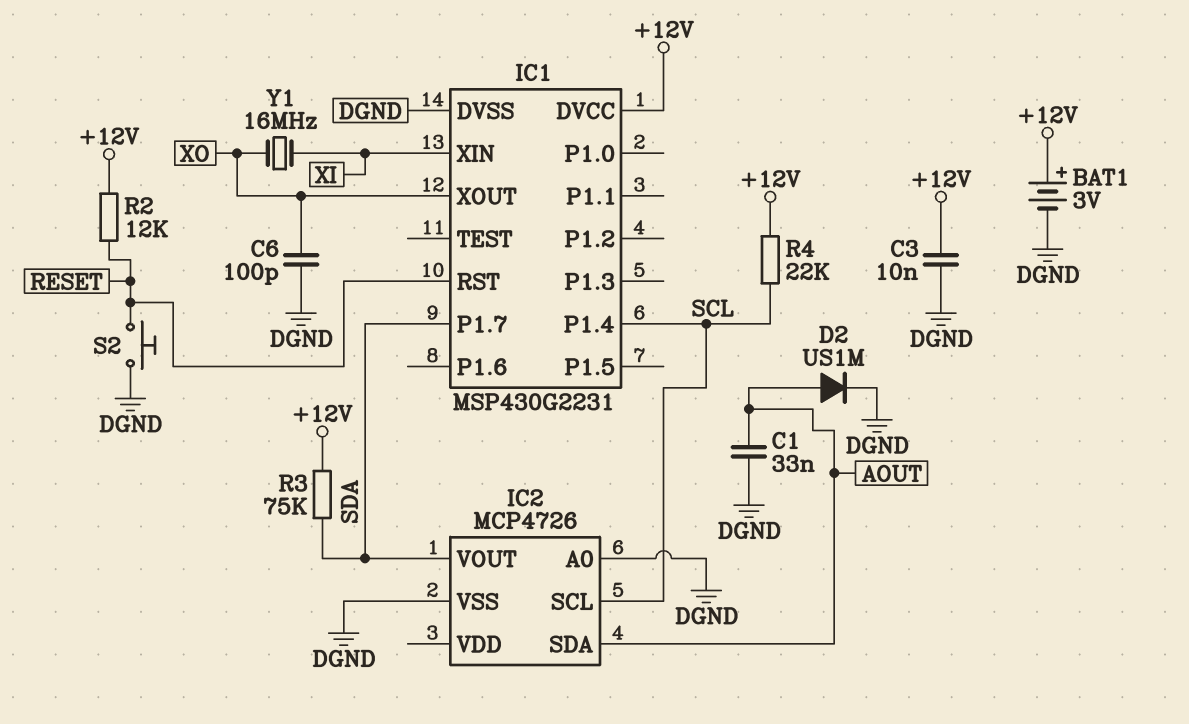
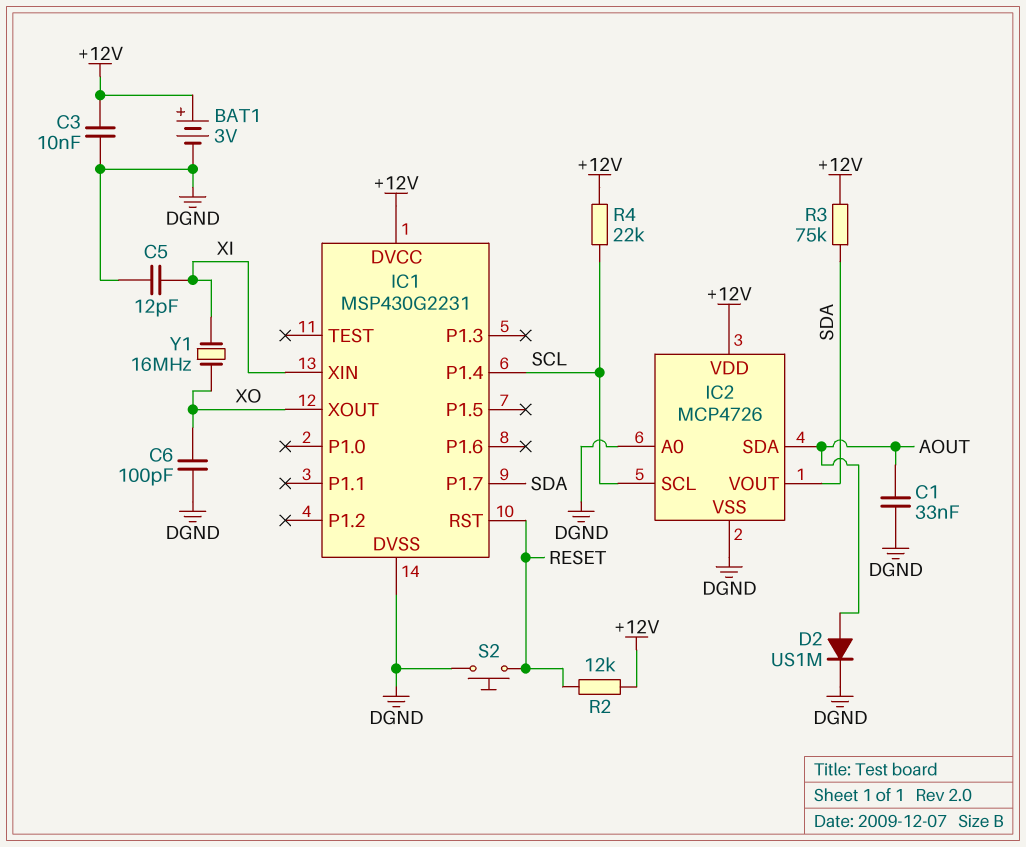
C5: none -> 12pF (DGND, XI)
IC2 pin VDD: none -> +12V

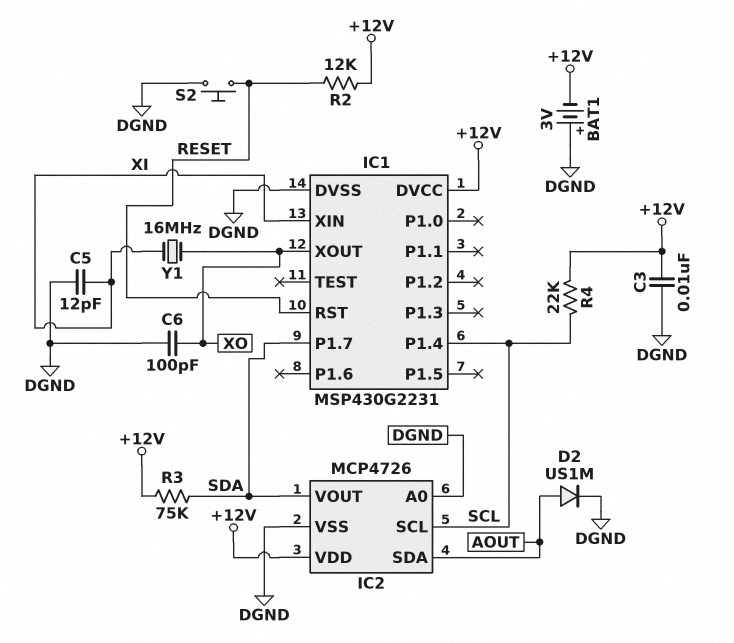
BAT1: 3V (plus +12V, minus DGND) -> 3V (plus DGND, minus +12V)
C1: 33nF (AOUT, DGND) -> none

